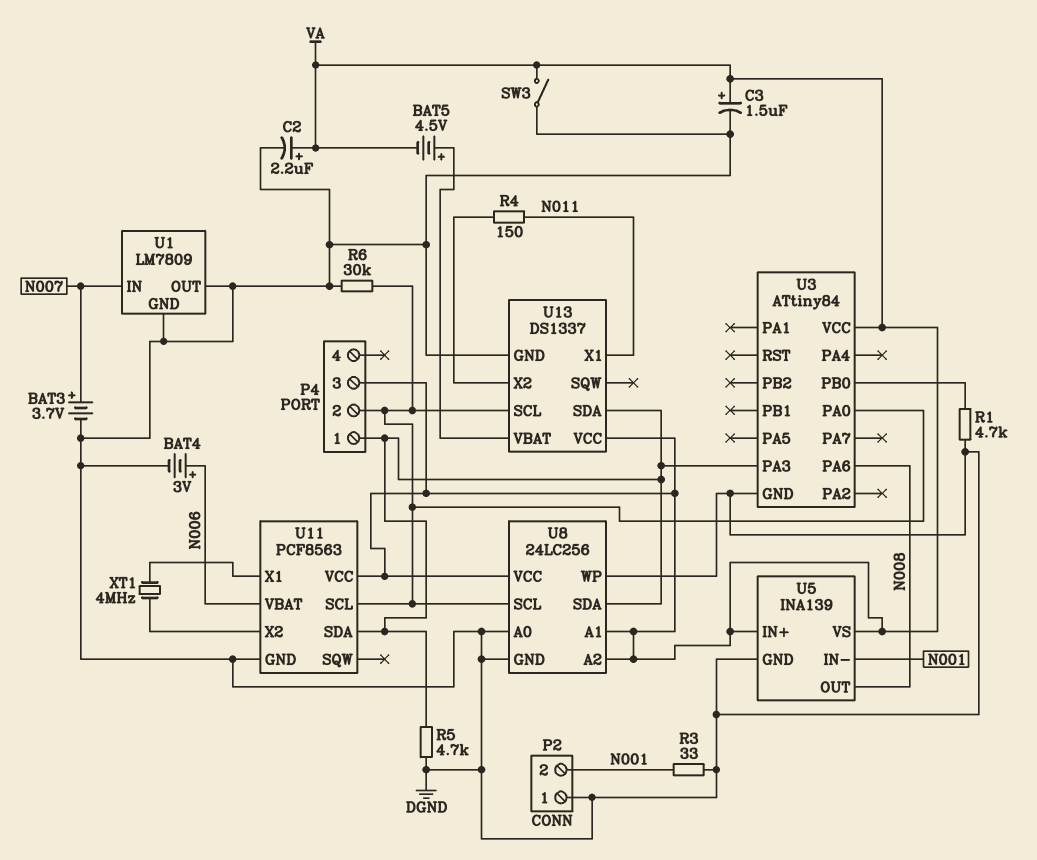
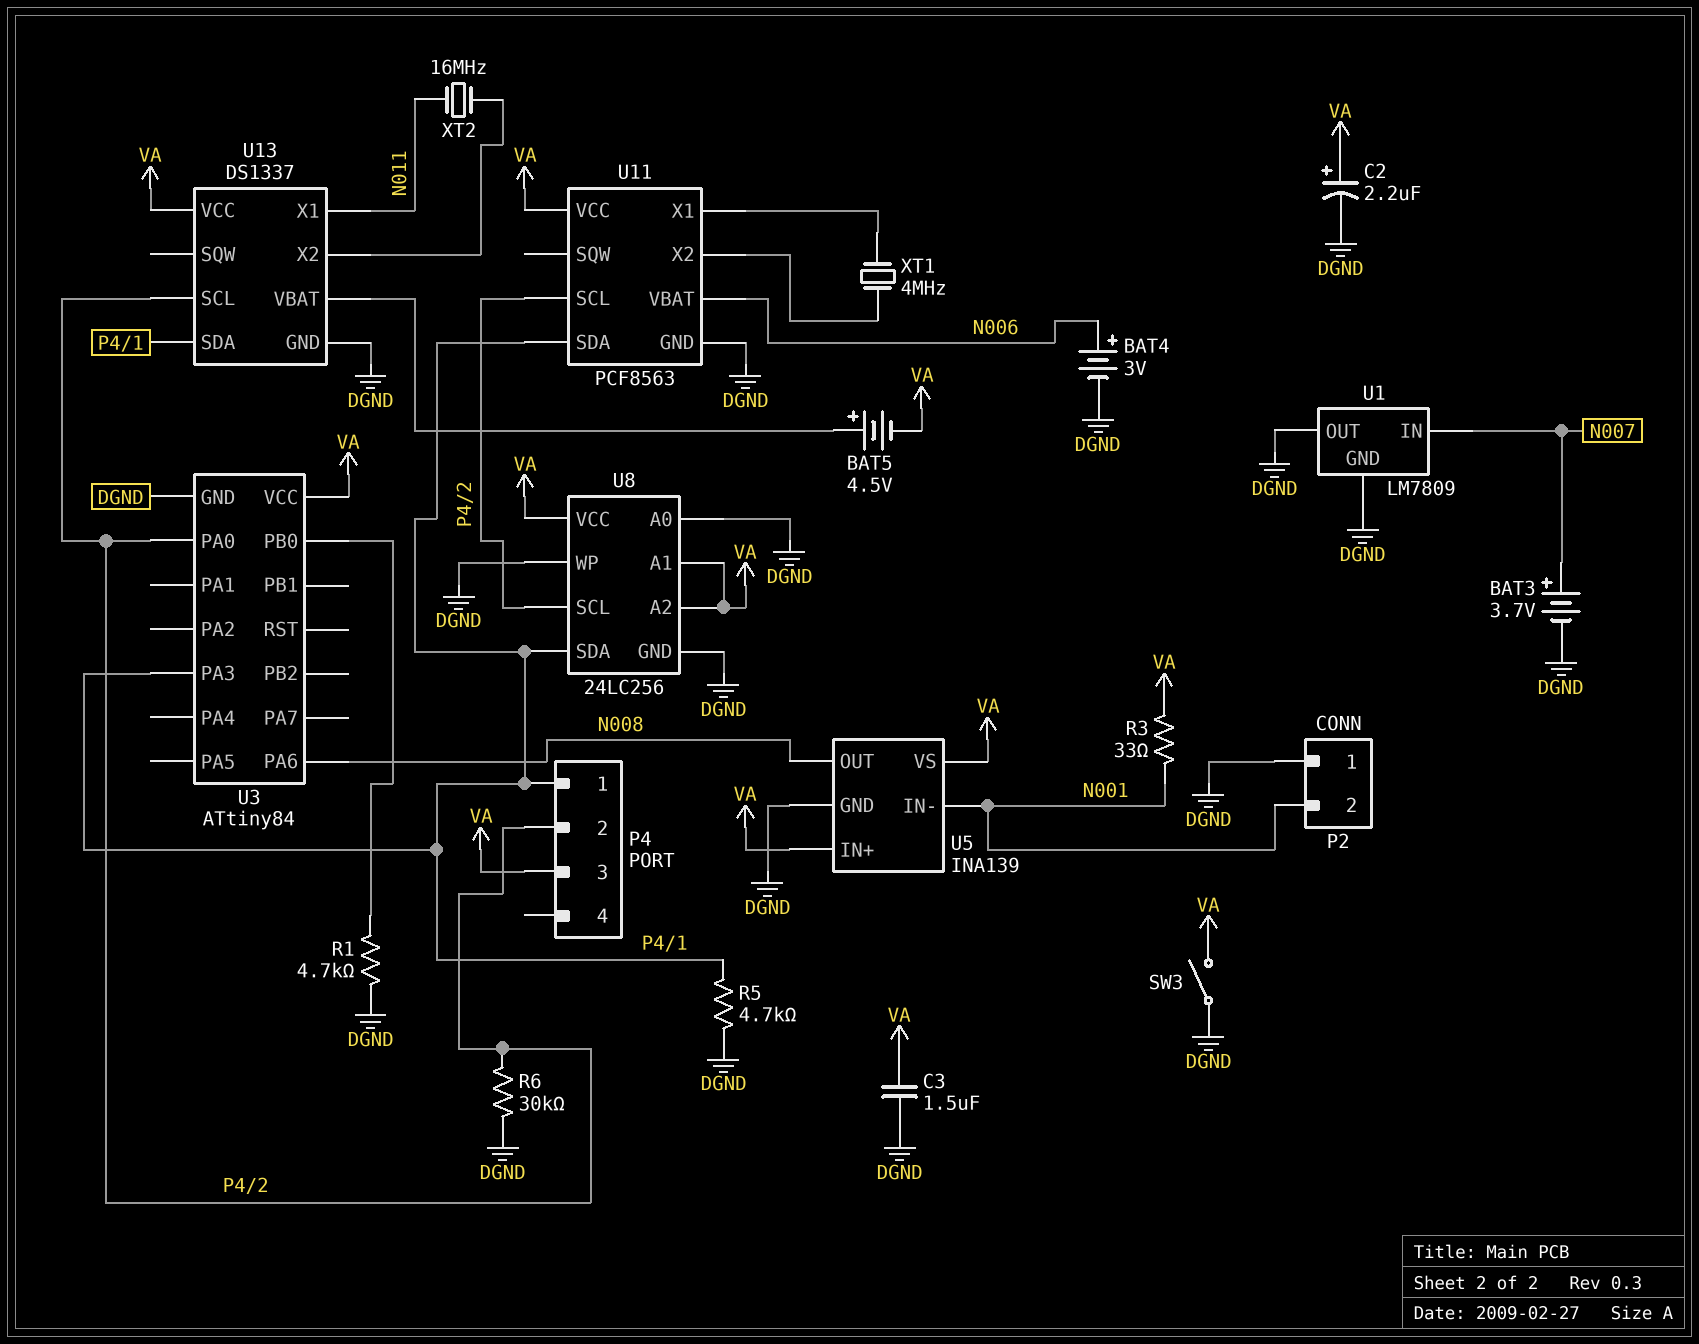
C3: 1.5uF (plus VA, minus DGND) -> 1.5uF (DGND, VA)
R3: 33 (DGND, N001) -> 33 (N001, VA)
R4: 150 (N011, U13/X2) -> none
XT2: none -> 16MHz (N011, U13/X2)

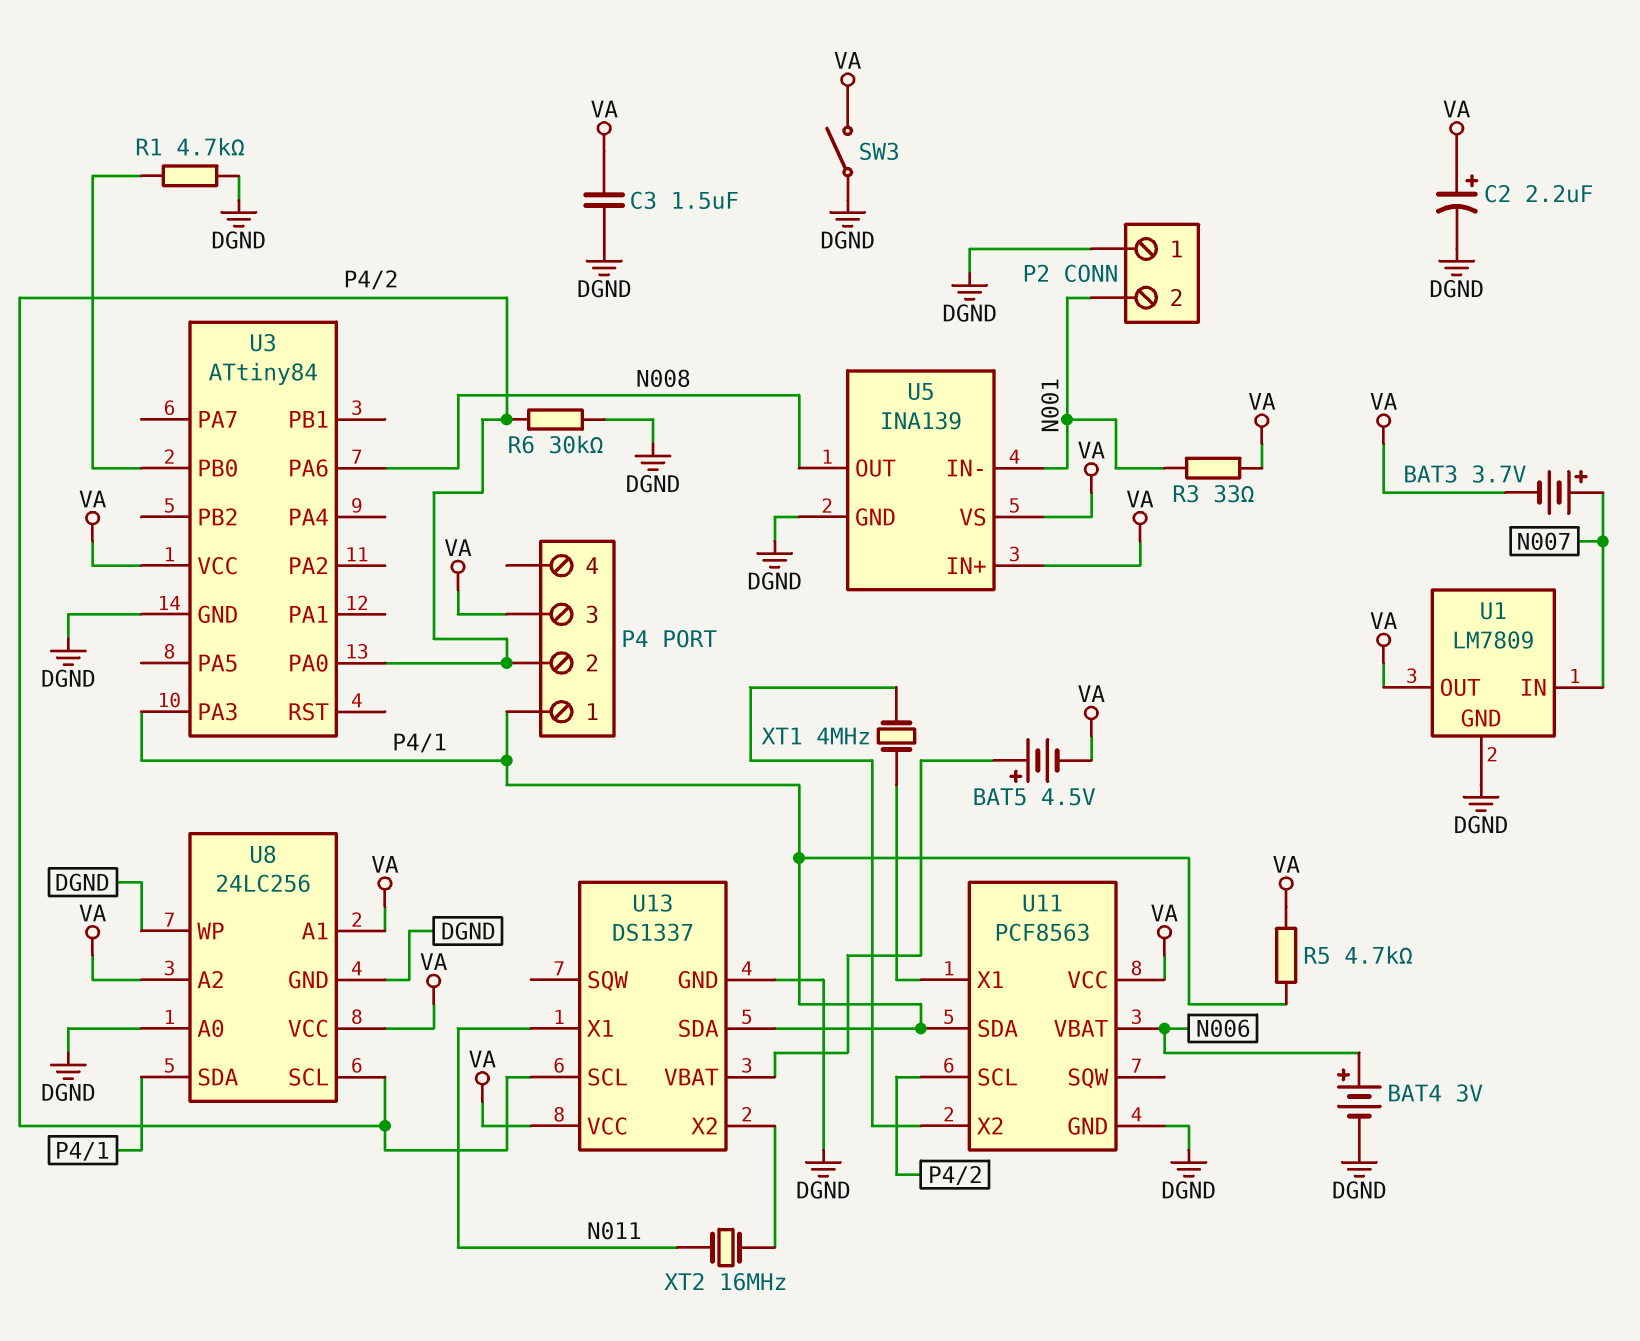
BAT3: 3.7V (plus N007, minus DGND) -> 3.7V (plus N007, minus VA)
R5: 4.7k (DGND, P4/1) -> 4.7k (P4/1, VA)
U1 pin OUT: DGND -> VA

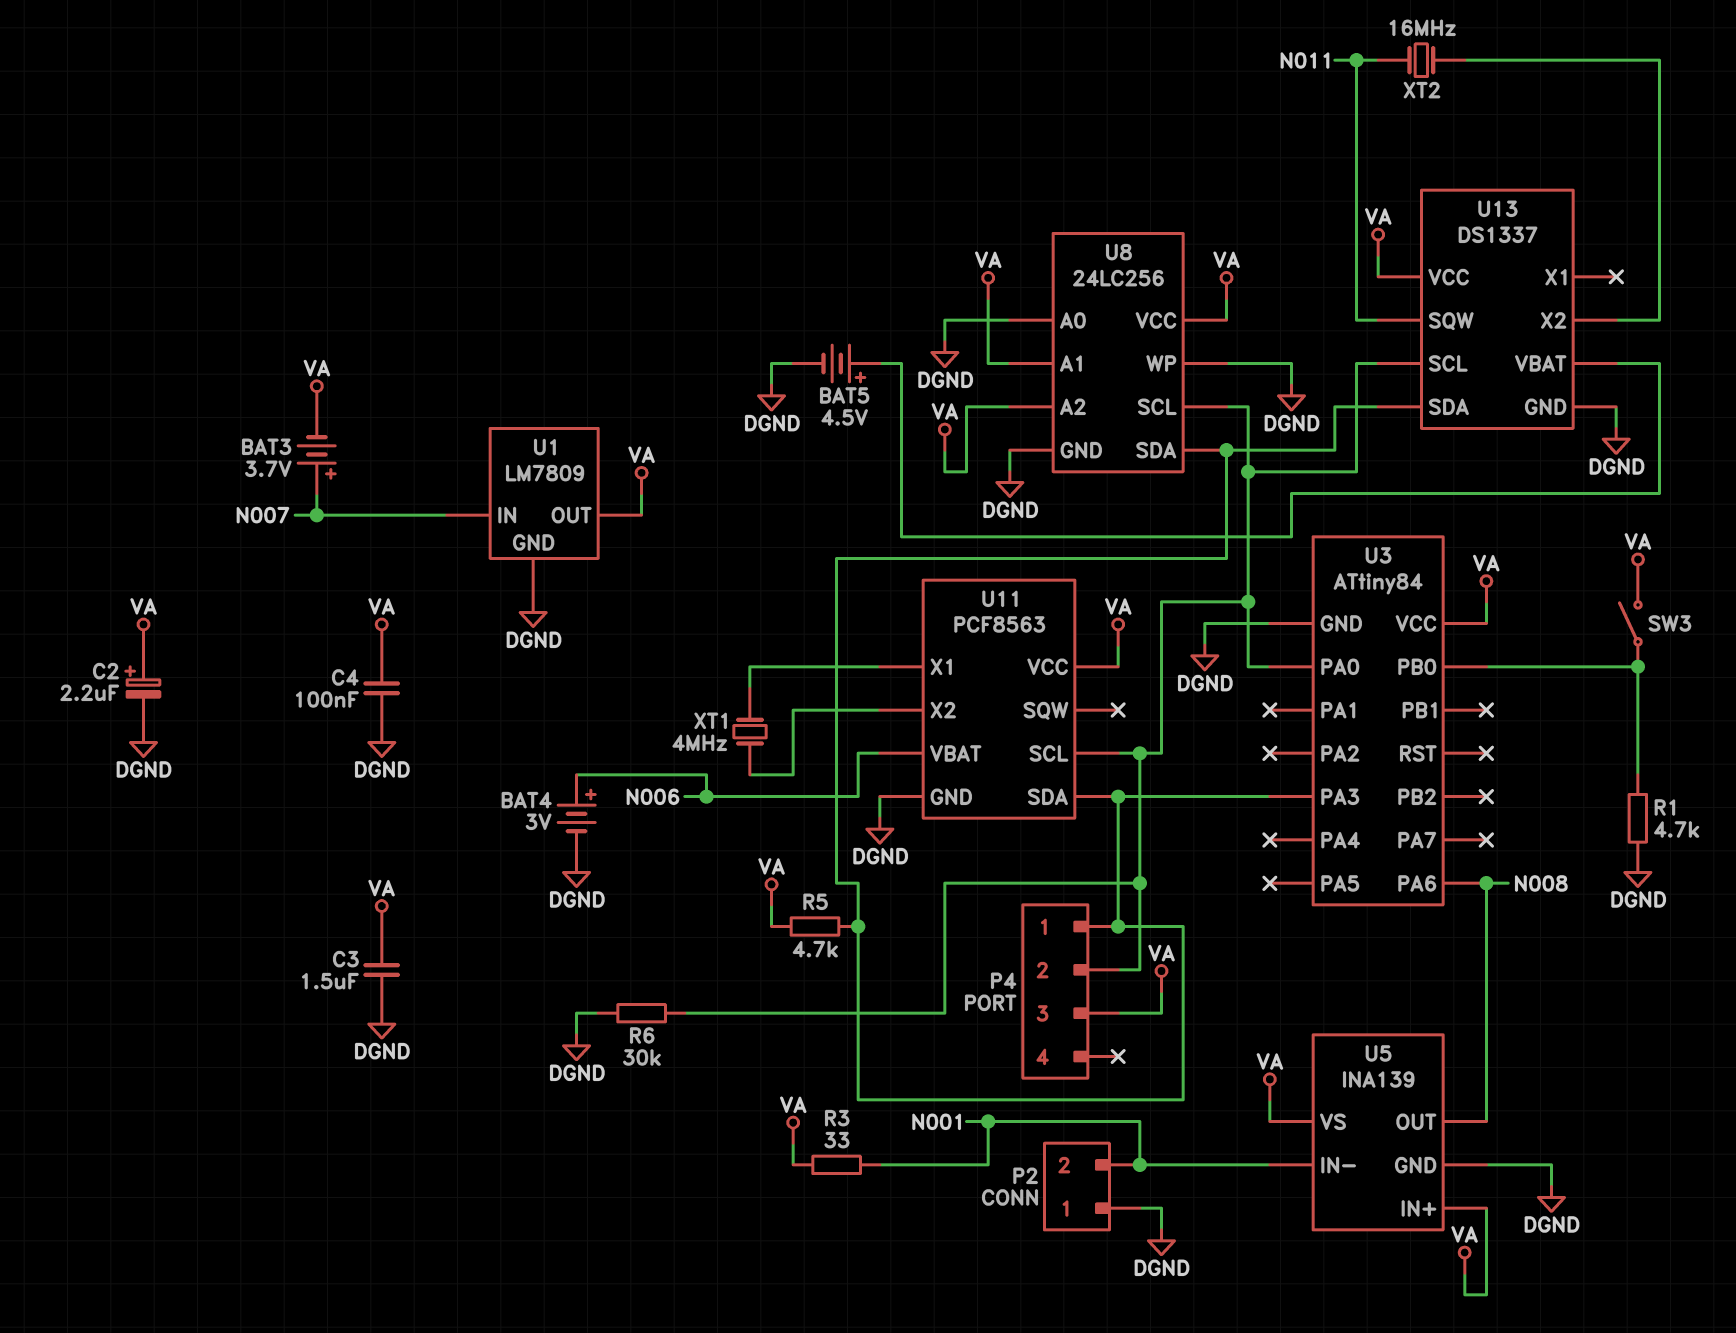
BAT5: 4.5V (plus U13/VBAT, minus VA) -> 4.5V (plus U13/VBAT, minus DGND)
C4: none -> 100nF (DGND, VA)
SW3: switch (DGND, VA) -> switch (U3/PB0, VA)
U13 pin SQW: none -> N011
U13 pin X1: N011 -> none

